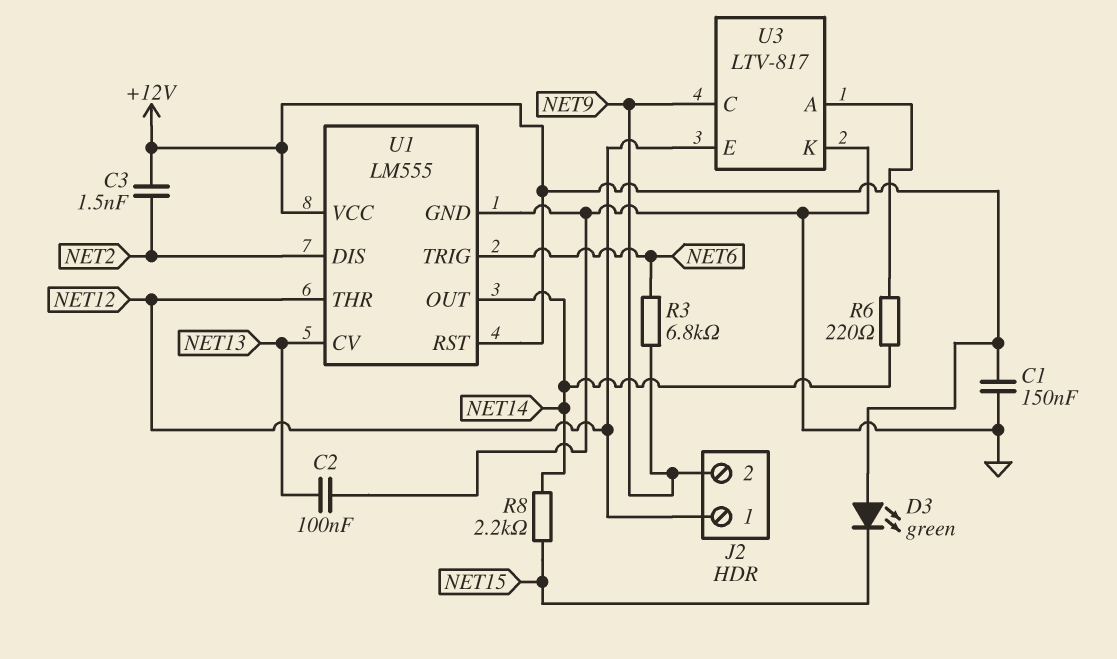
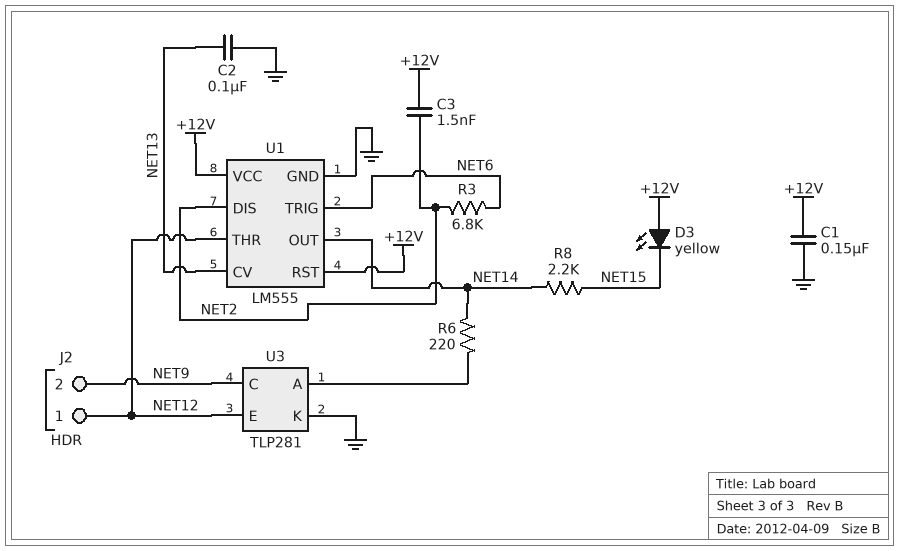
D3: LED green (A +12V, K NET15) -> LED yellow (A +12V, K NET15)
R3: 6.8k (NET6, NET9) -> 6.8k (NET2, NET6)
U3: LTV-817 -> TLP281

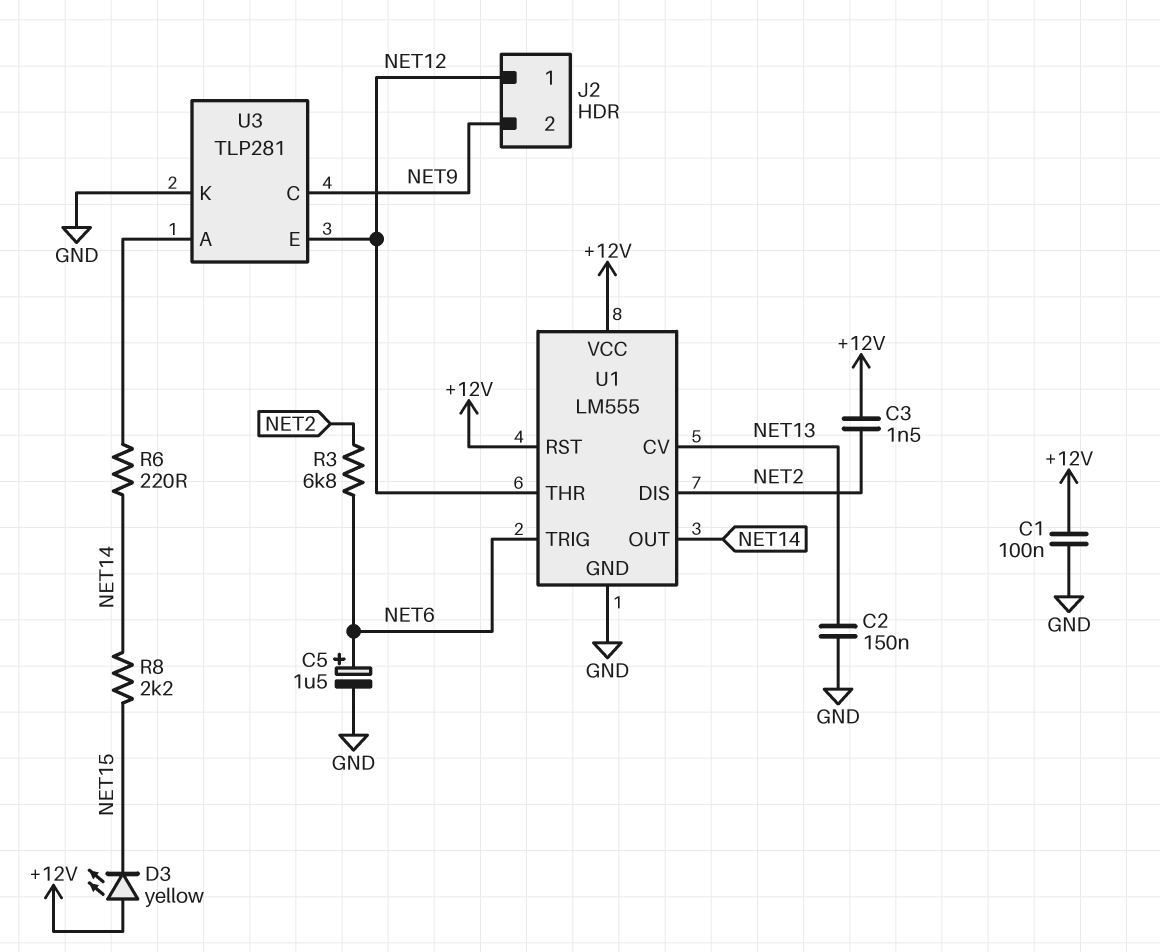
C1: 150nF (+12V, GND) -> 100nF (+12V, GND)
C2: 100nF (GND, NET13) -> 150nF (GND, NET13)
C5: none -> 1.5uF (plus NET6, minus GND)

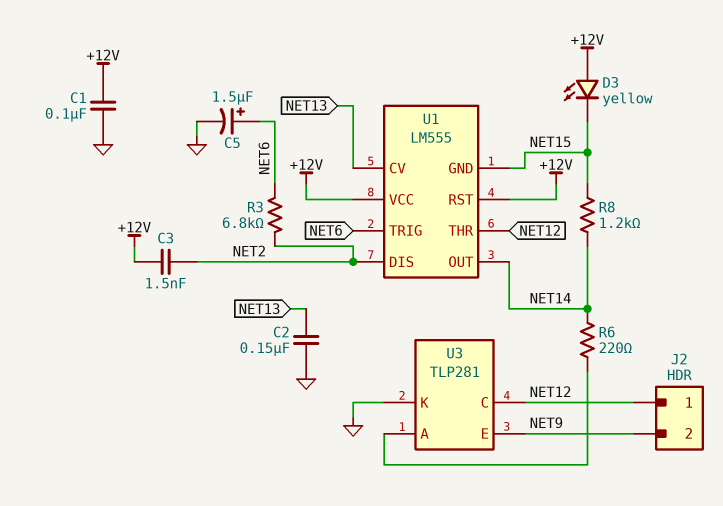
R8: 2.2k (NET14, NET15) -> 1.2k (NET14, NET15)
U1 pin GND: GND -> NET15
U3 pin C: NET9 -> NET12
U3 pin E: NET12 -> NET9

